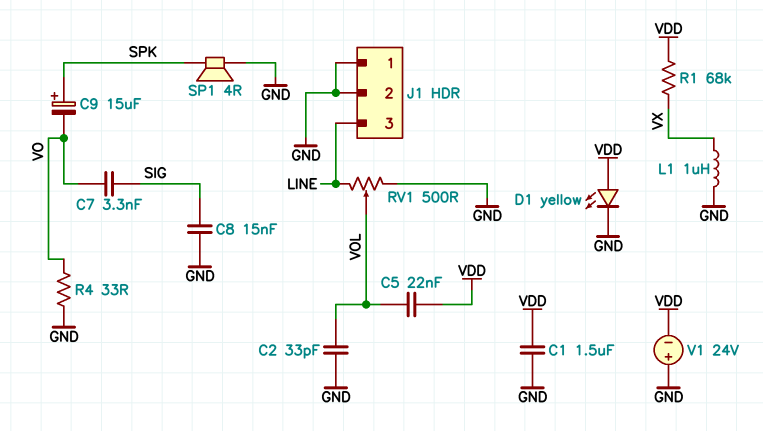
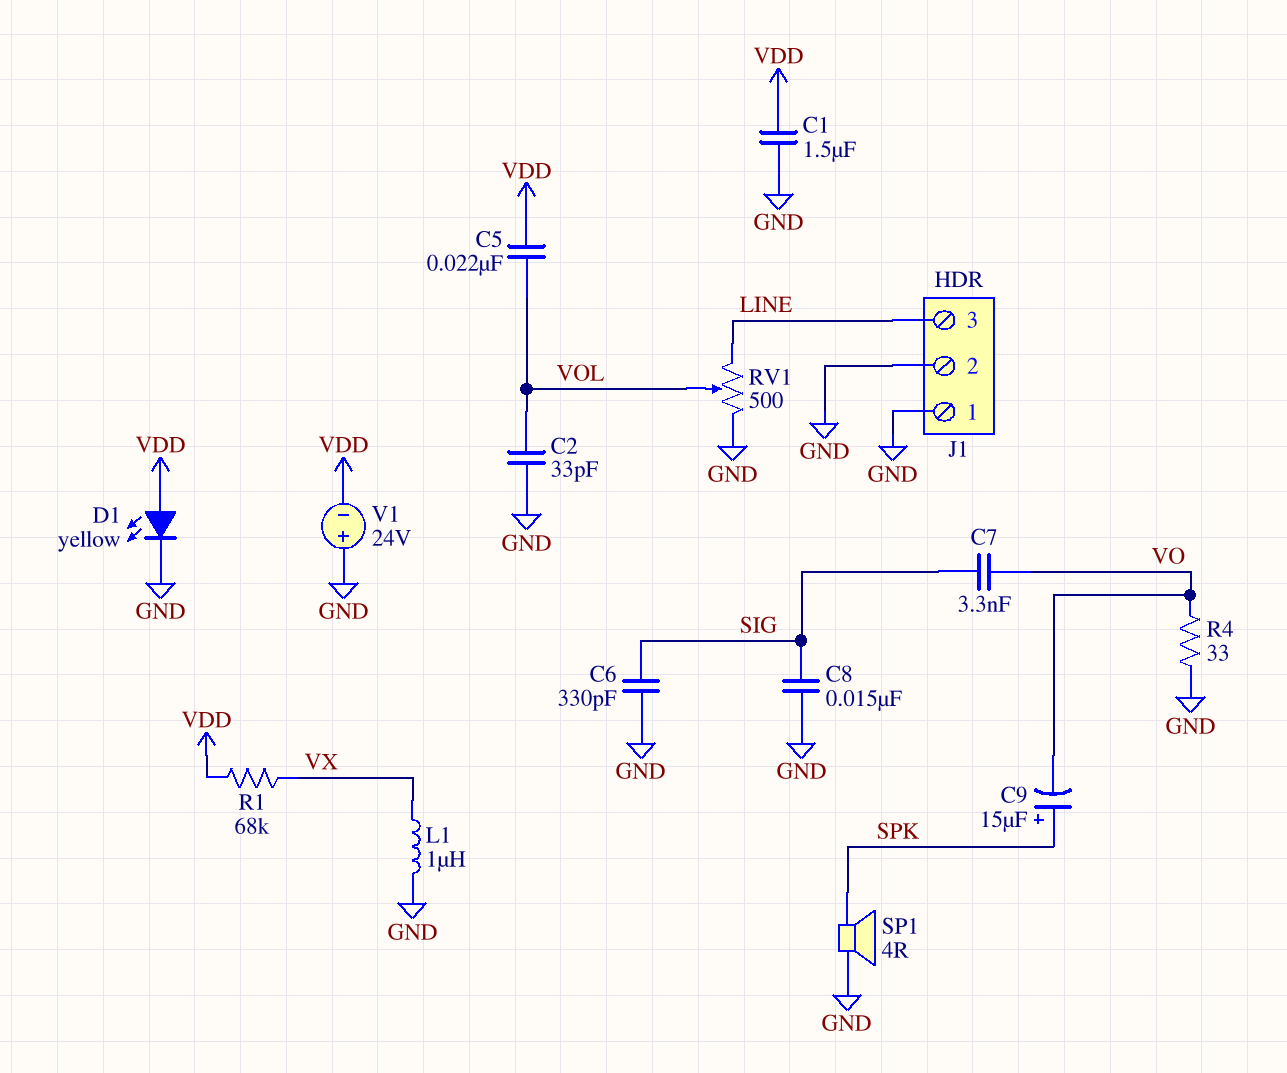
C6: none -> 330pF (GND, SIG)

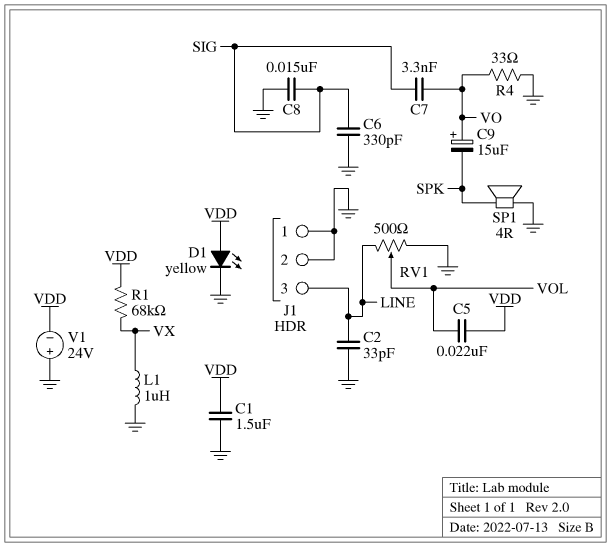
C2: 33pF (GND, VOL) -> 33pF (GND, LINE)
C9: 15uF (plus SPK, minus VO) -> 15uF (plus VO, minus SPK)

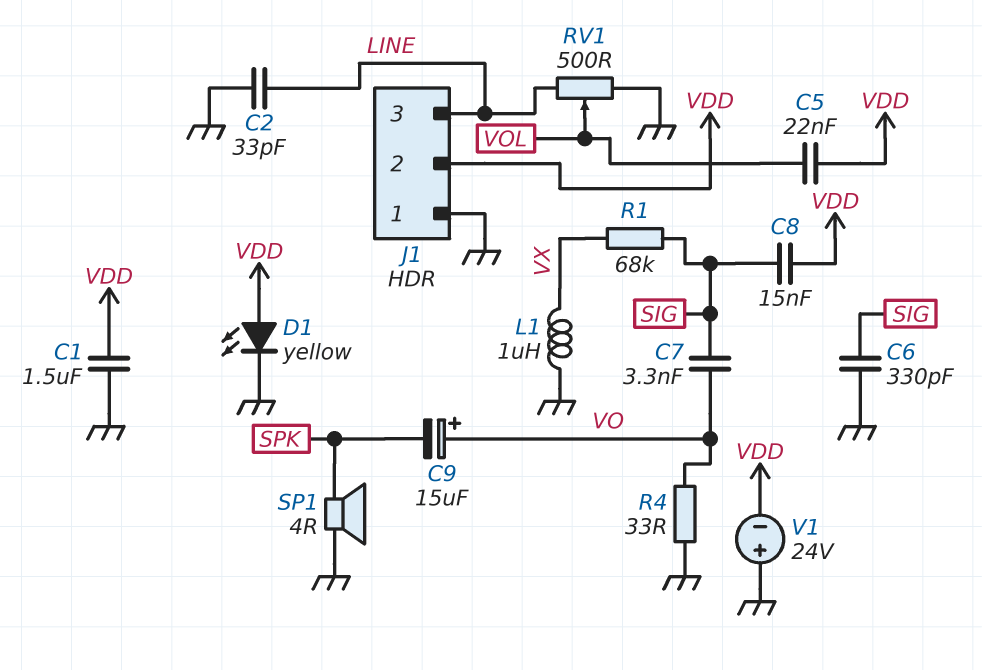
C8: 15nF (GND, SIG) -> 15nF (SIG, VDD)
J1 pin 2: GND -> VDD
R1: 68k (VDD, VX) -> 68k (SIG, VX)

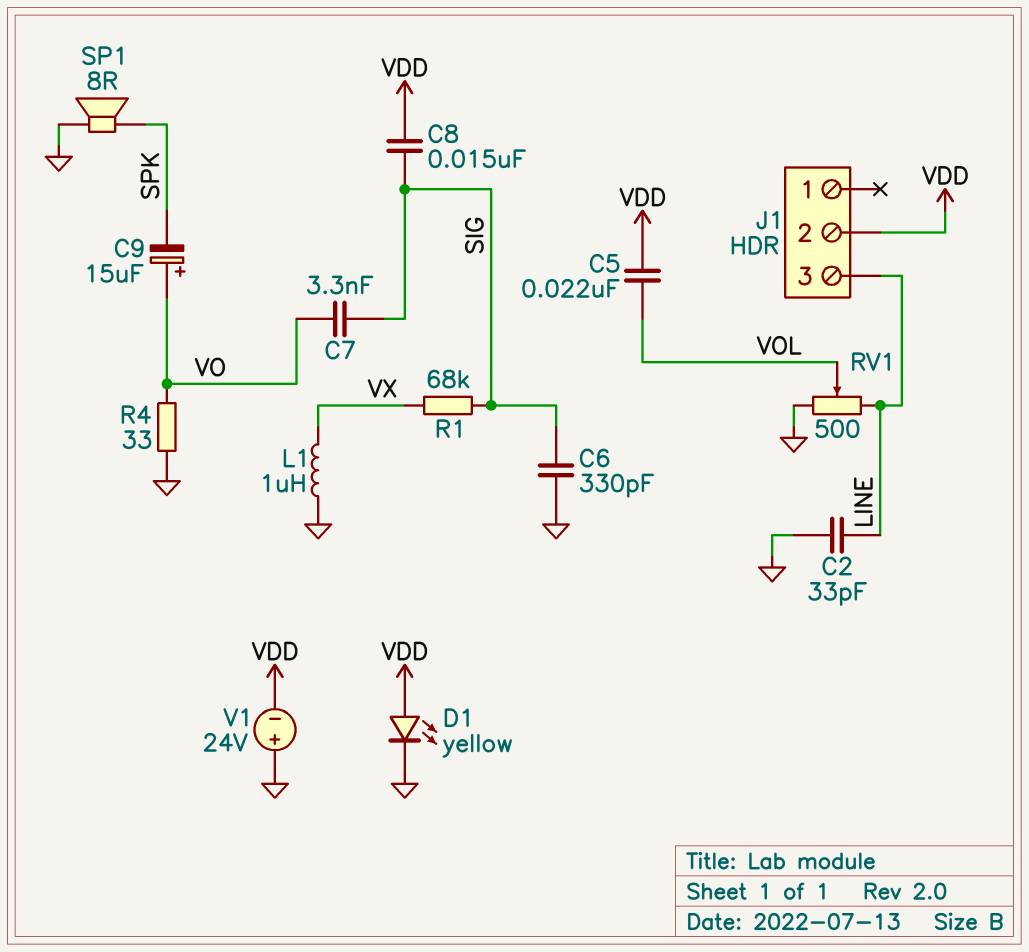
C1: 1.5uF (GND, VDD) -> none
J1 pin 1: GND -> none
SP1: speaker 4R (GND, SPK) -> speaker 8R (GND, SPK)

